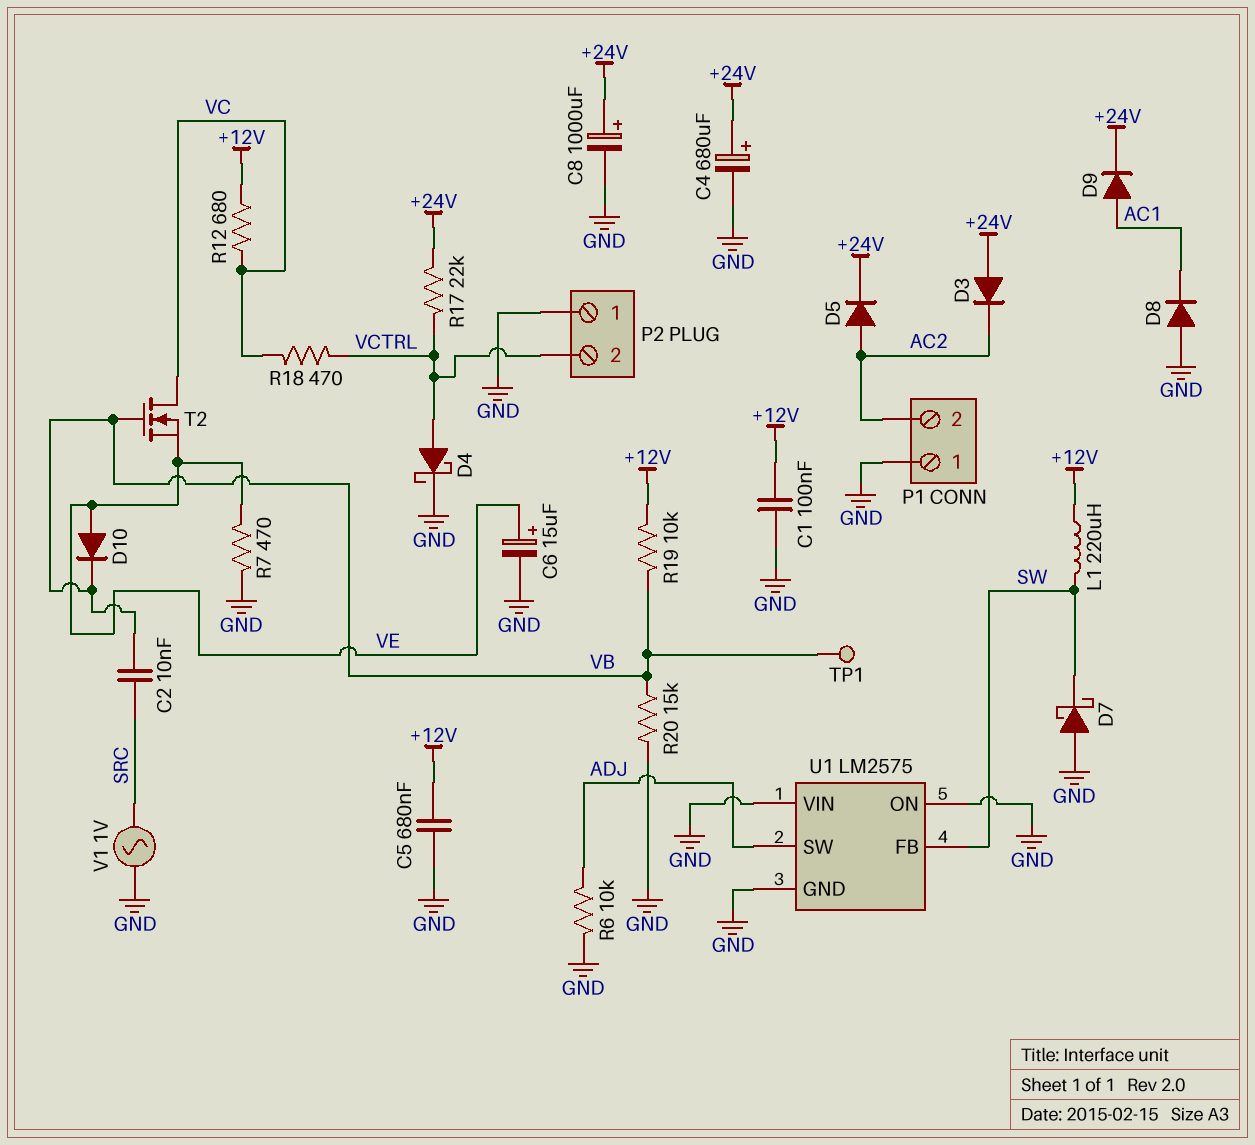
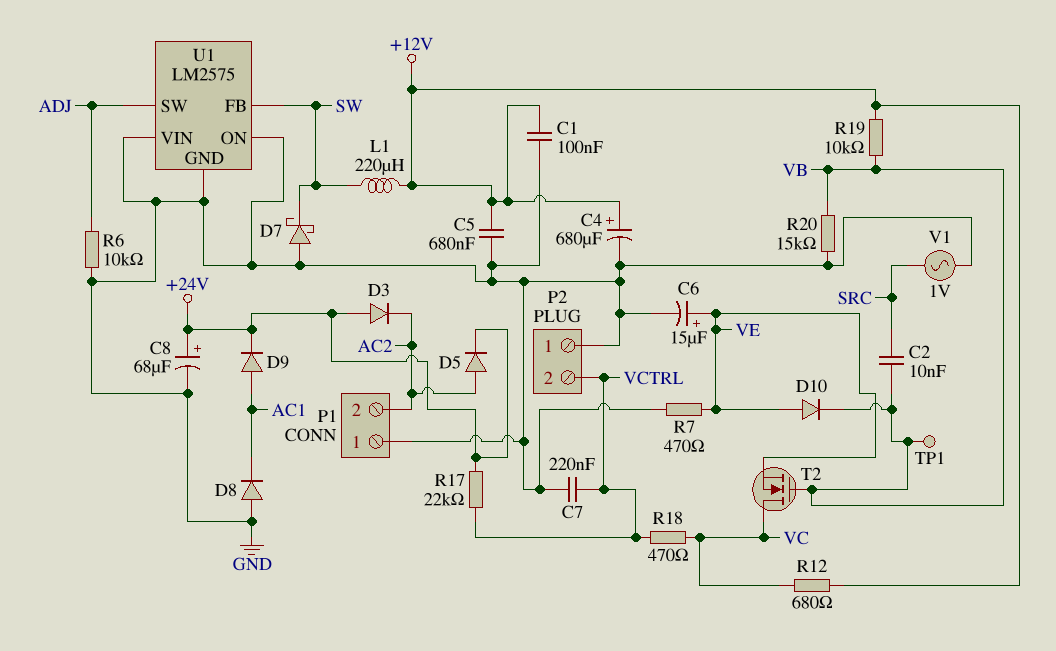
C4: 680uF (plus +24V, minus GND) -> 680uF (plus +12V, minus GND)
C7: none -> 220nF (GND, VCTRL)
C8: 1000uF (plus +24V, minus GND) -> 68uF (plus +24V, minus GND)
D4: schottky (A VCTRL, K GND) -> none

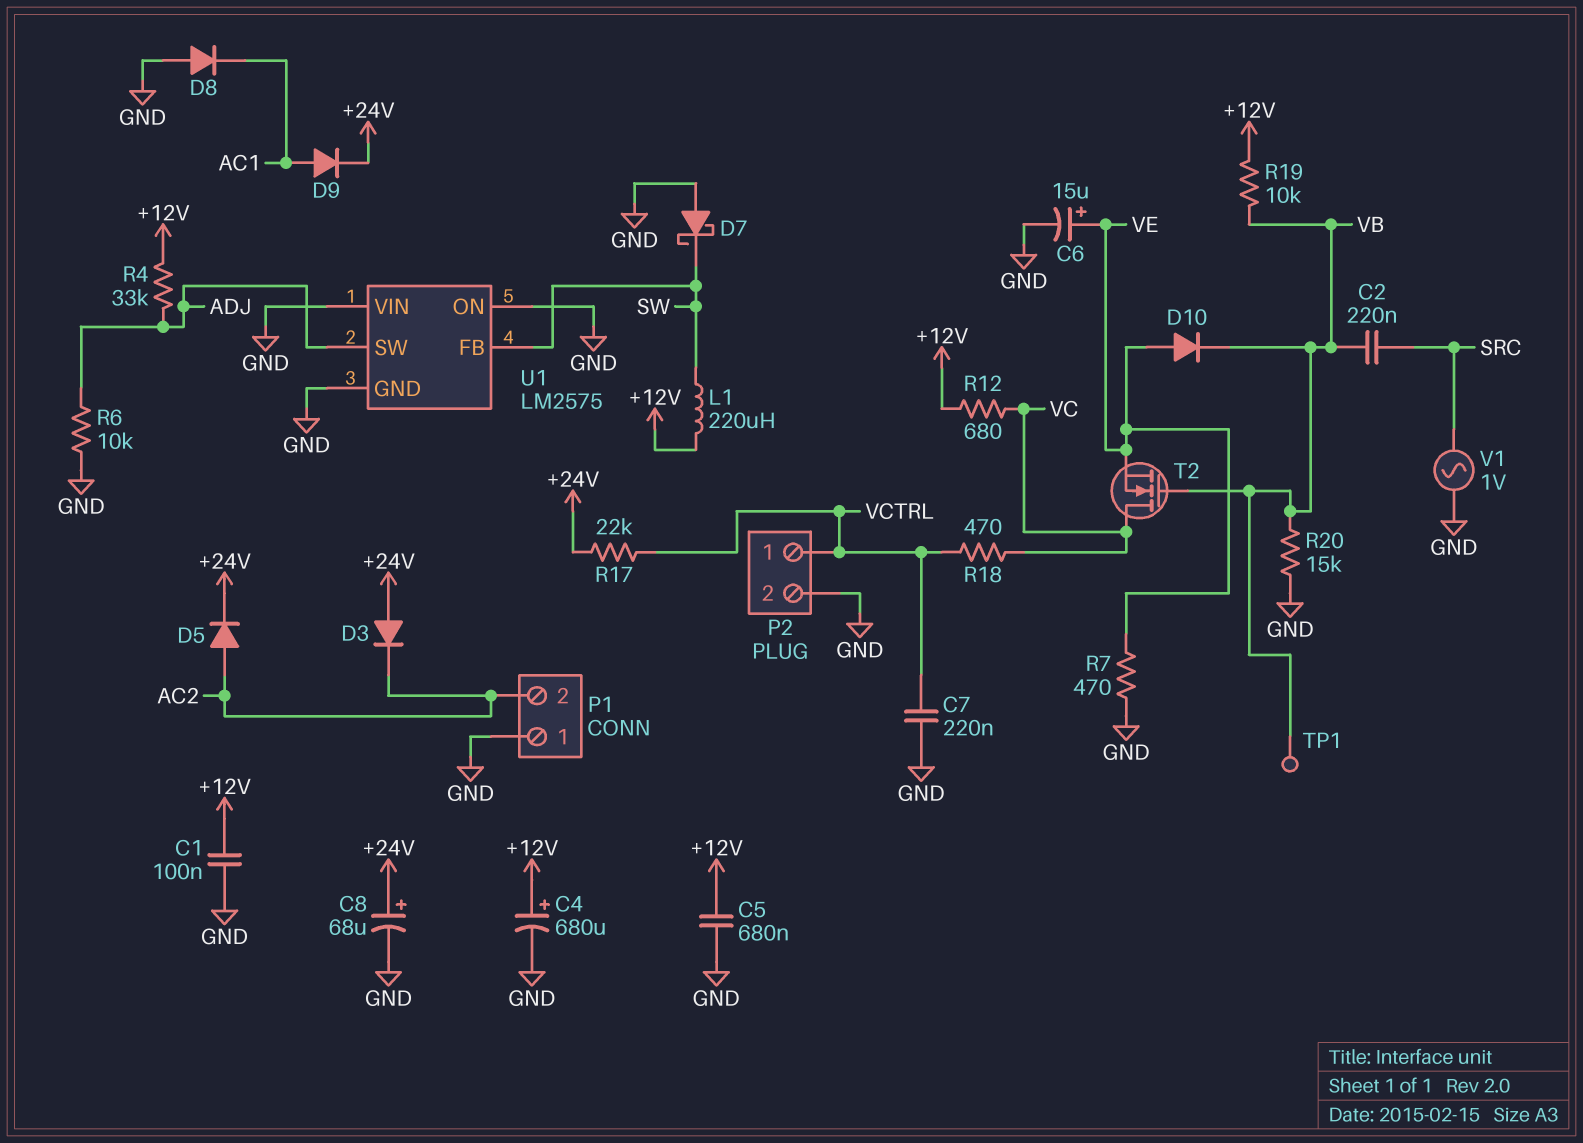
C2: 10nF (SRC, VB) -> 220nF (SRC, VB)
P2 pin 1: GND -> VCTRL
P2 pin 2: VCTRL -> GND
R4: none -> 33k (+12V, ADJ)

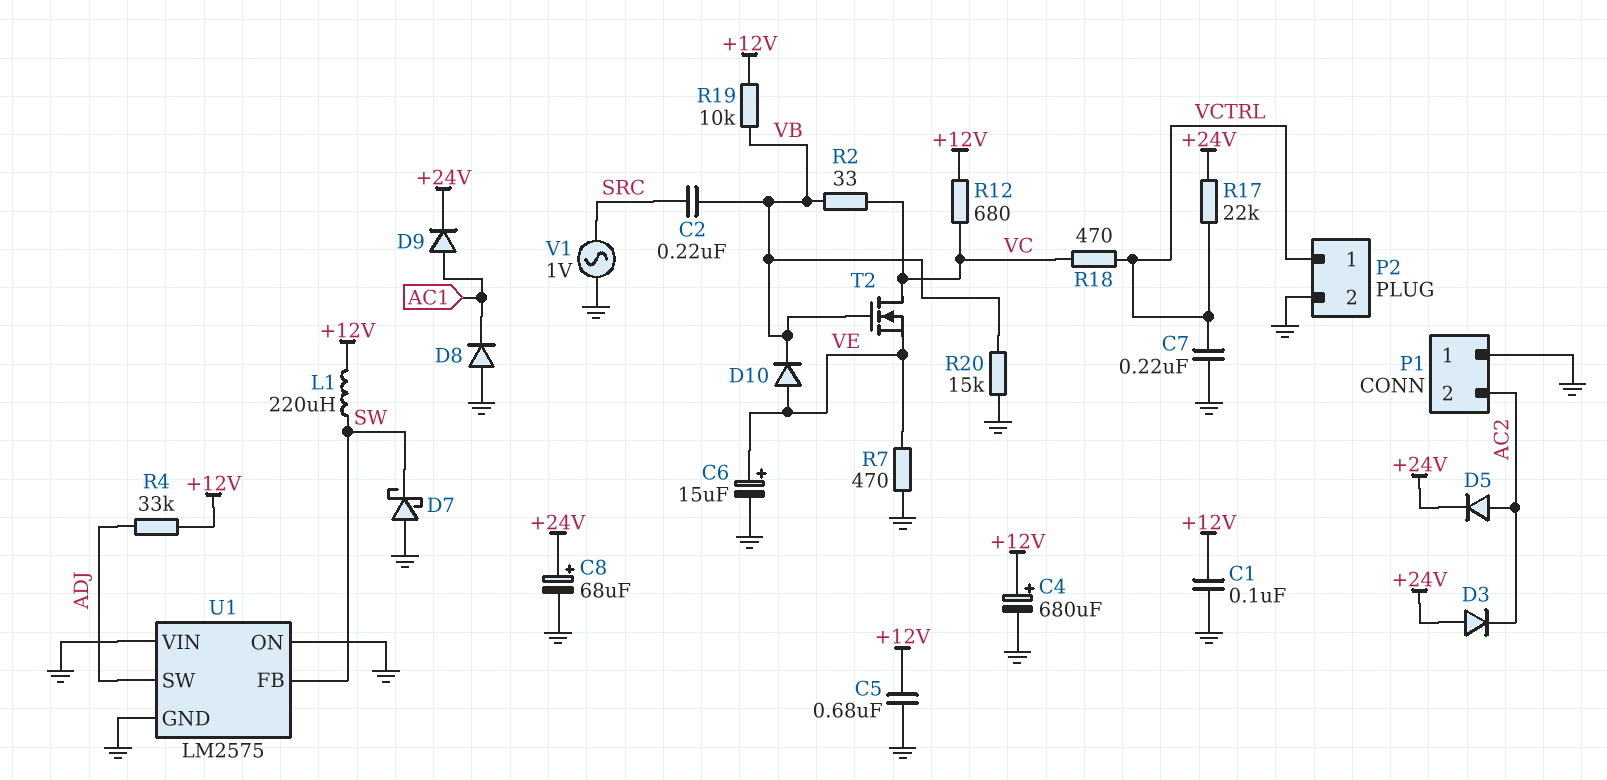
R2: none -> 33 (VB, VC)
R6: 10k (ADJ, GND) -> none
TP1: test point (VB) -> none

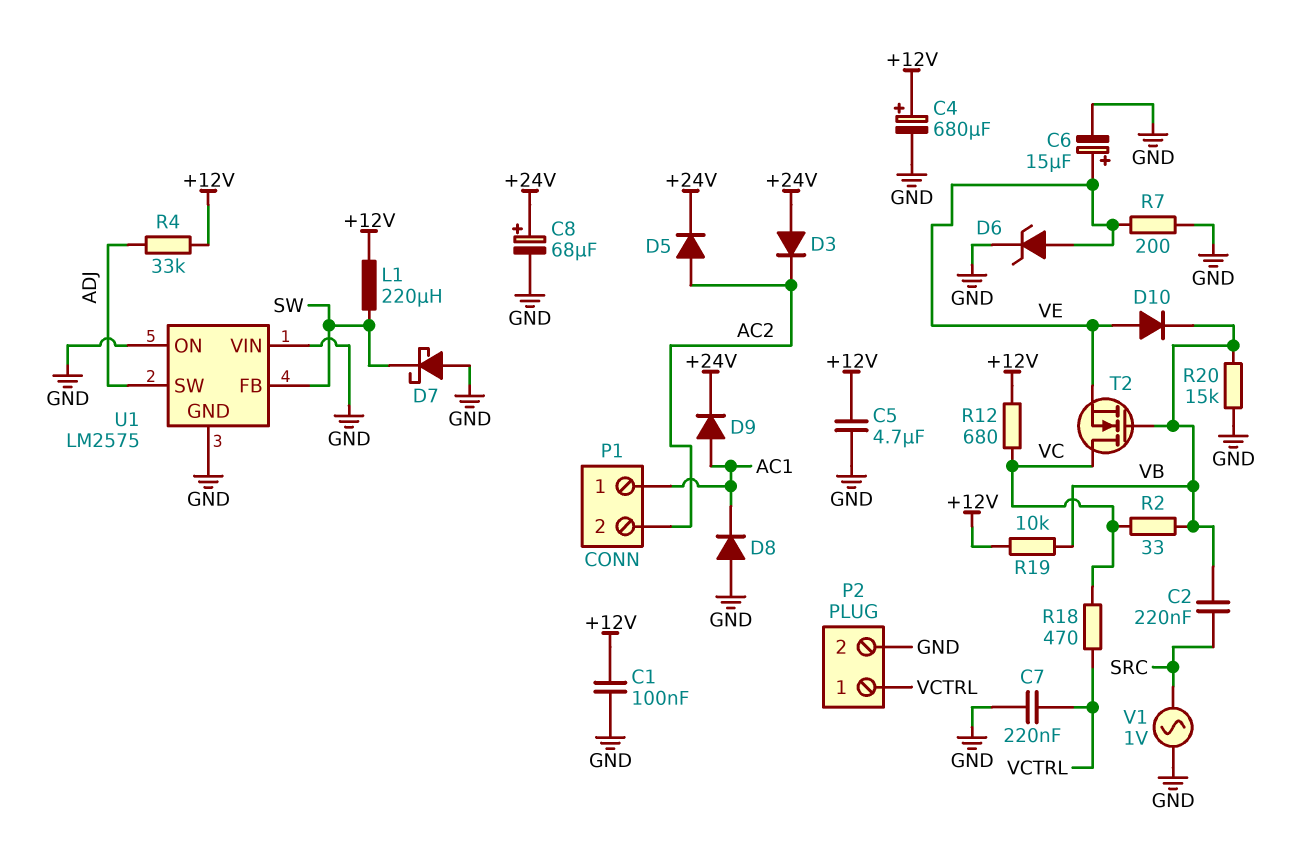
C5: 680nF (+12V, GND) -> 4.7uF (+12V, GND)
D6: none -> zener (A VE, K GND)
P1 pin 1: GND -> AC1
R7: 470 (GND, VE) -> 200 (GND, VE)
R17: 22k (+24V, VCTRL) -> none

